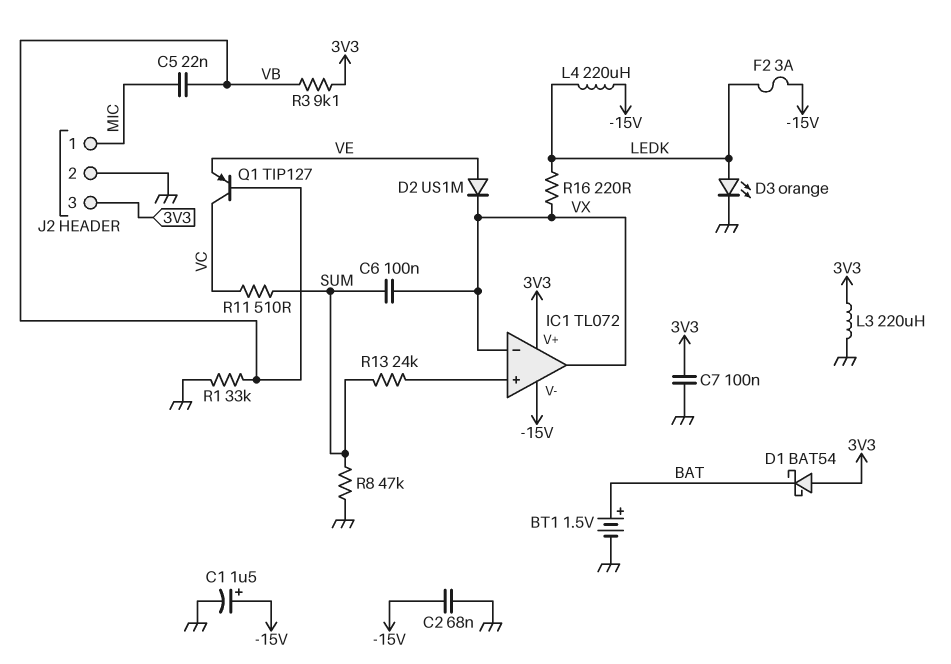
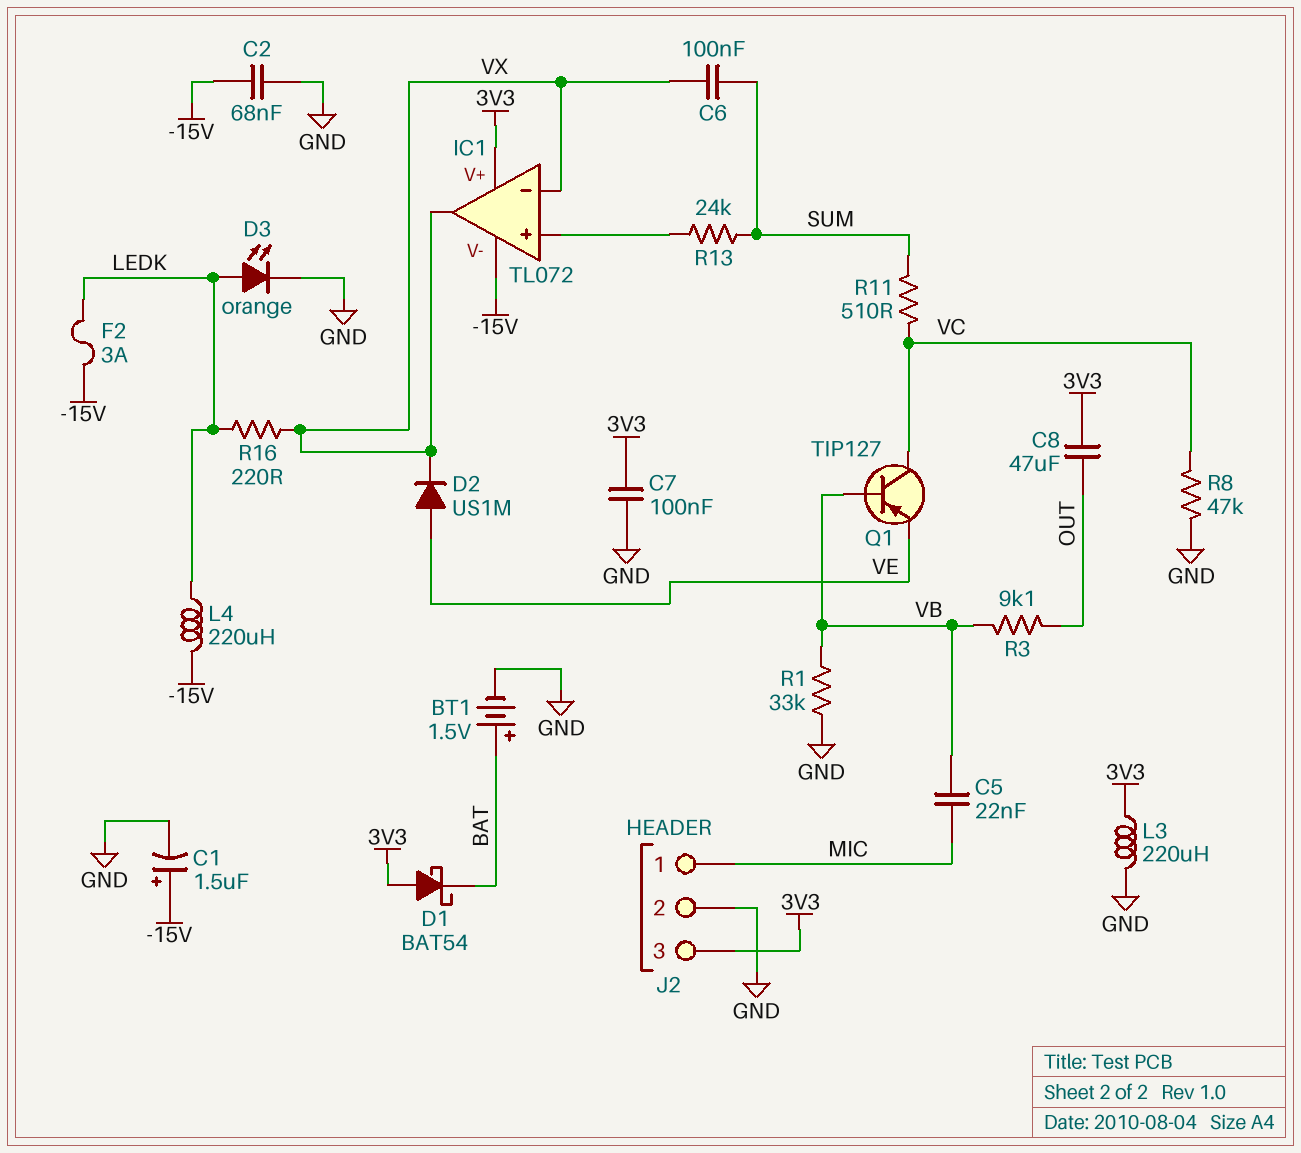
C8: none -> 47uF (3V3, OUT)
R3: 9.1k (3V3, VB) -> 9.1k (OUT, VB)
R8: 47k (GND, SUM) -> 47k (GND, VC)

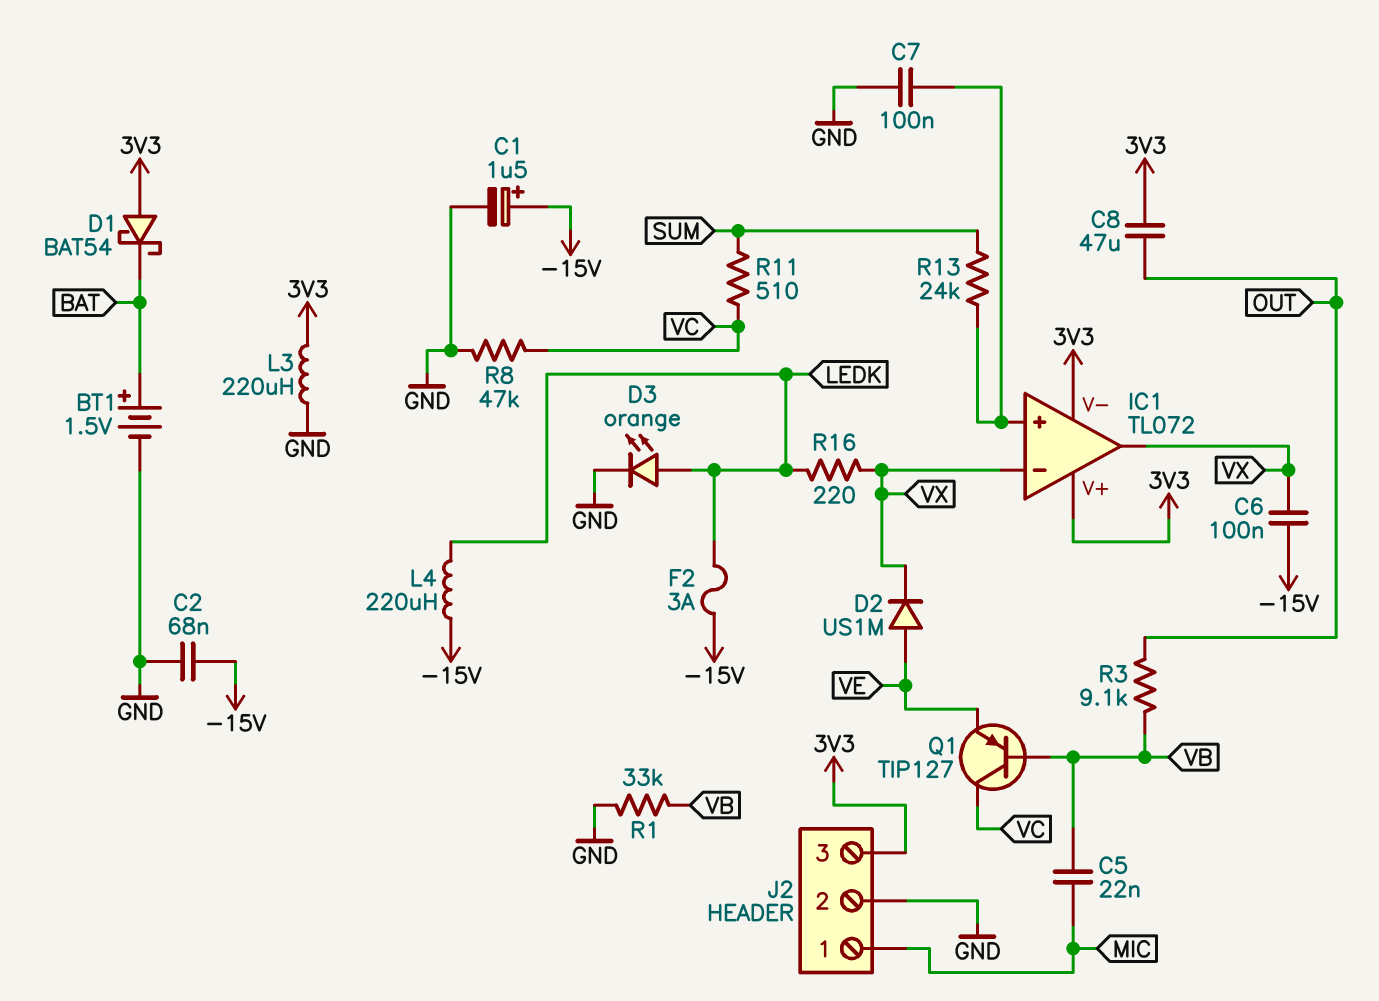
C6: 100nF (SUM, VX) -> 100nF (-15V, VX)
C7: 100nF (3V3, GND) -> 100nF (GND, IC1/in+)
IC1 pin V-: -15V -> 3V3

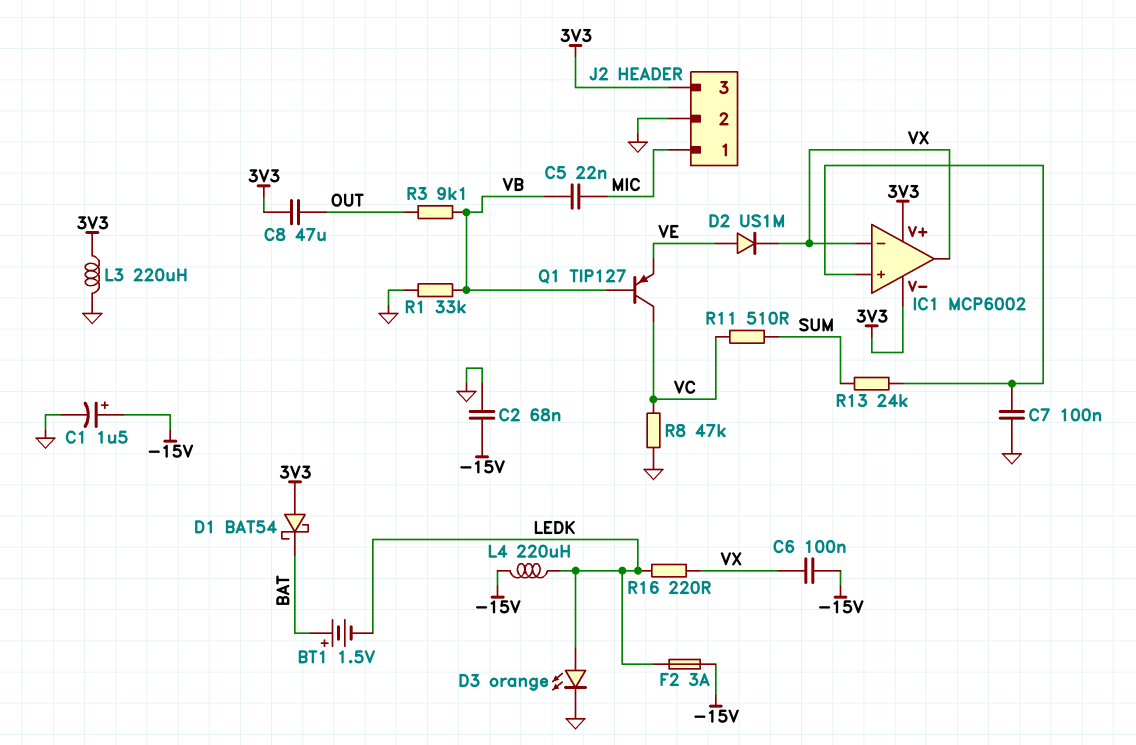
BT1: 1.5V (plus BAT, minus GND) -> 1.5V (plus BAT, minus LEDK)
IC1: TL072 -> MCP6002

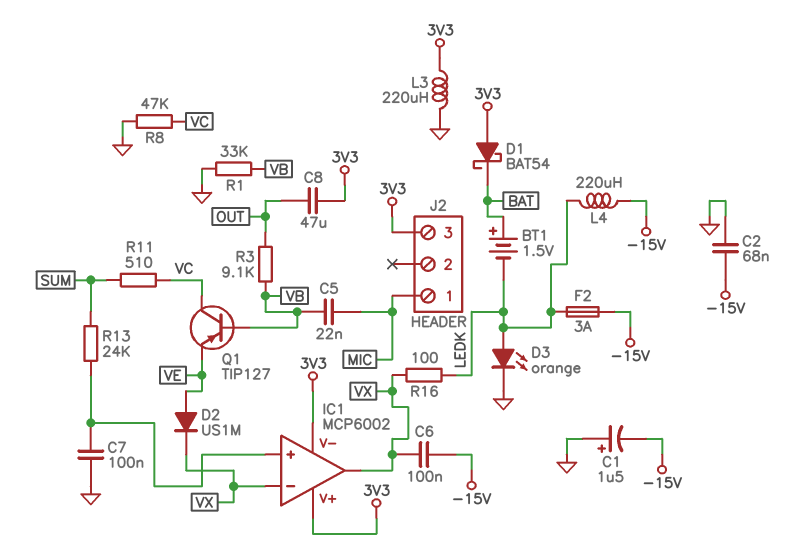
C1: 1.5uF (plus -15V, minus GND) -> 1.5uF (plus GND, minus -15V)
J2 pin 2: GND -> none
R16: 220 (LEDK, VX) -> 100 (LEDK, VX)

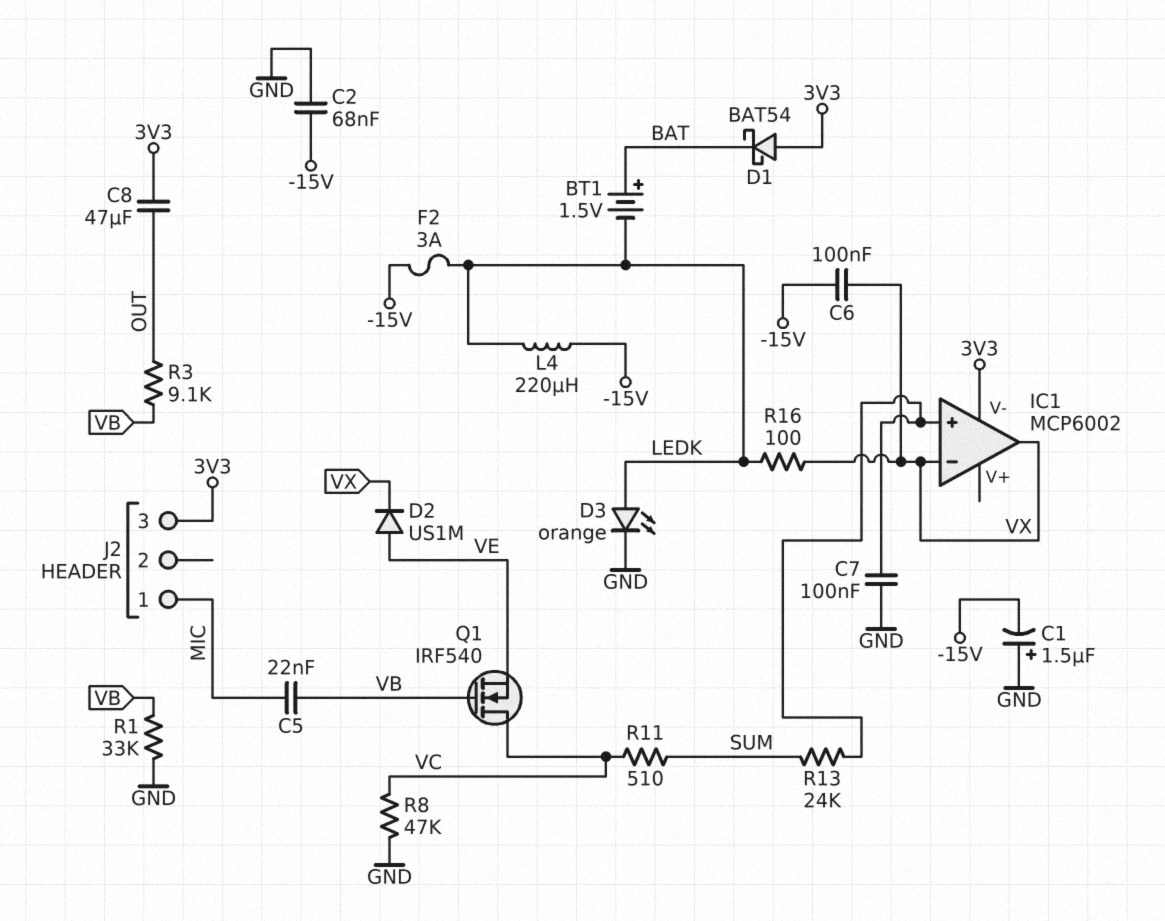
IC1 pin V+: 3V3 -> none
L3: 220uH (3V3, GND) -> none
Q1: PNP TIP127 (B VB, C VC, E VE) -> NMOS IRF540 (G VB, D VC, S VE)

